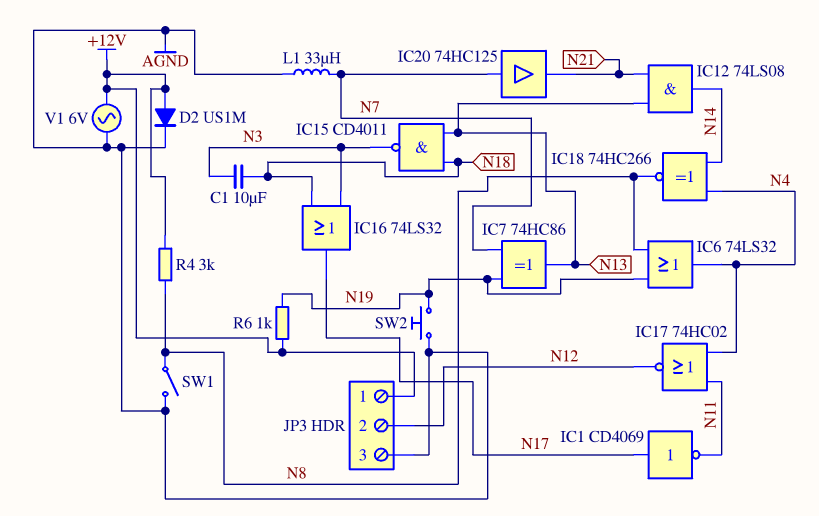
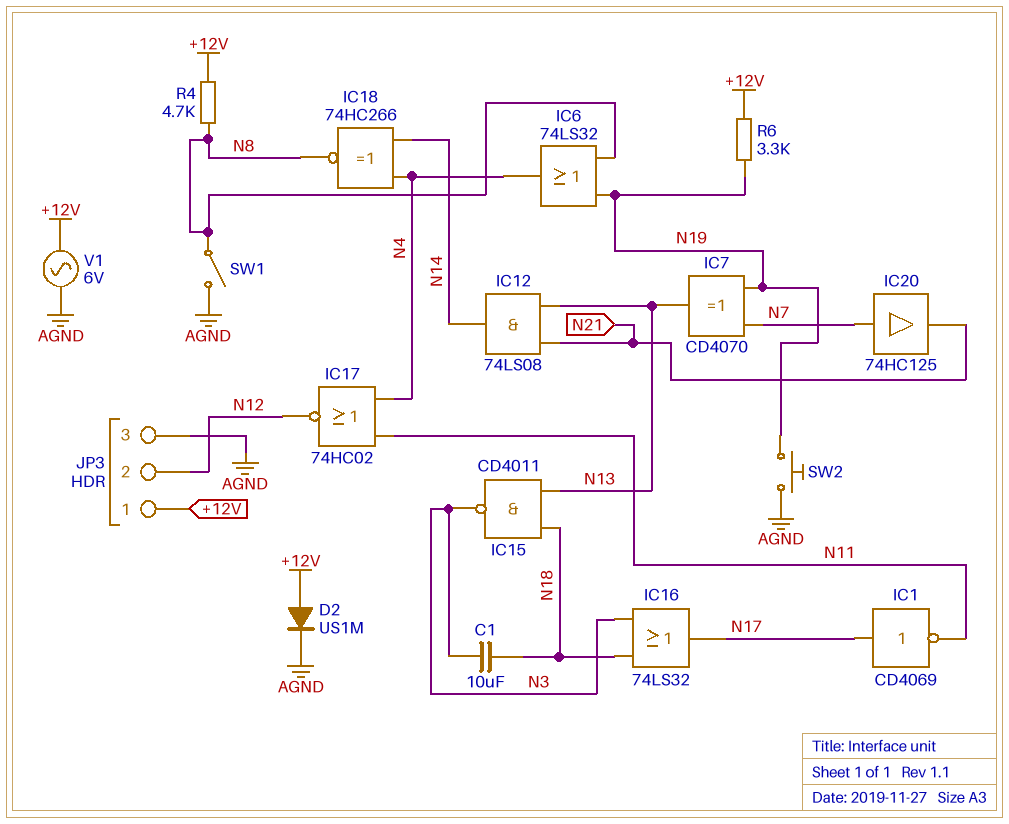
IC7: XOR 74HC86 (in N7, in N19, out N13) -> XOR CD4070 (in N7, in N19, out N13)
L1: 33uH (AGND, N7) -> none
R4: 3k (+12V, N8) -> 4.7k (+12V, N8)
R6: 1k (+12V, N19) -> 3.3k (+12V, N19)

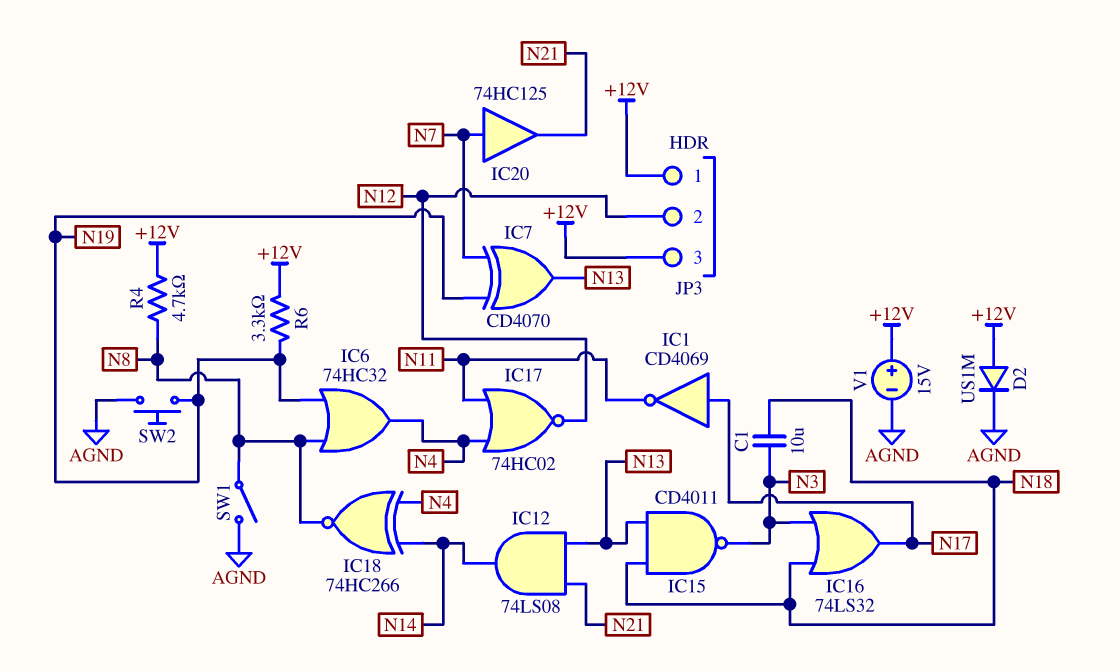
IC6: OR 74LS32 (in N8, in N19, out N4) -> OR 74HC32 (in N8, in N19, out N4)
JP3 pin 3: AGND -> +12V
V1: AC 6V (+12V, AGND) -> 15V (plus +12V, minus AGND)

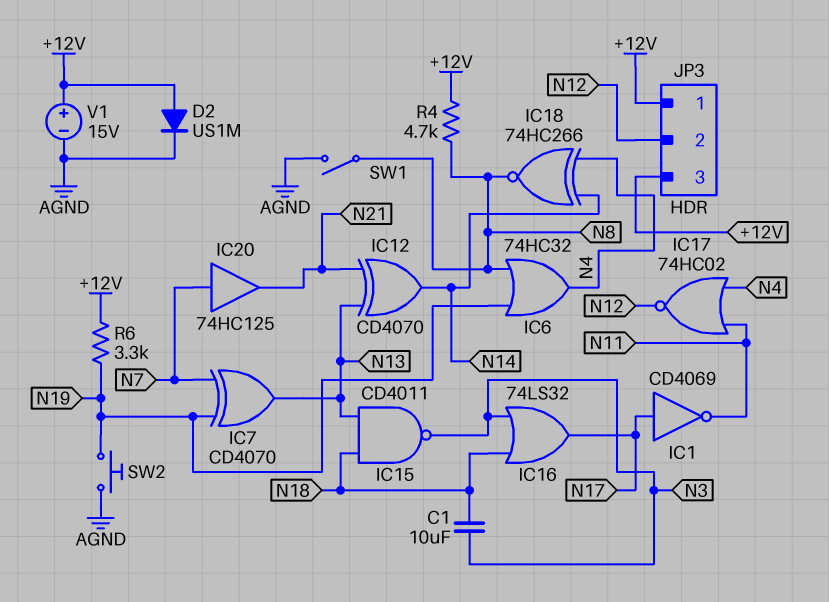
IC12: AND 74LS08 (in N13, in N21, out N14) -> XOR CD4070 (in N13, in N21, out N14)

